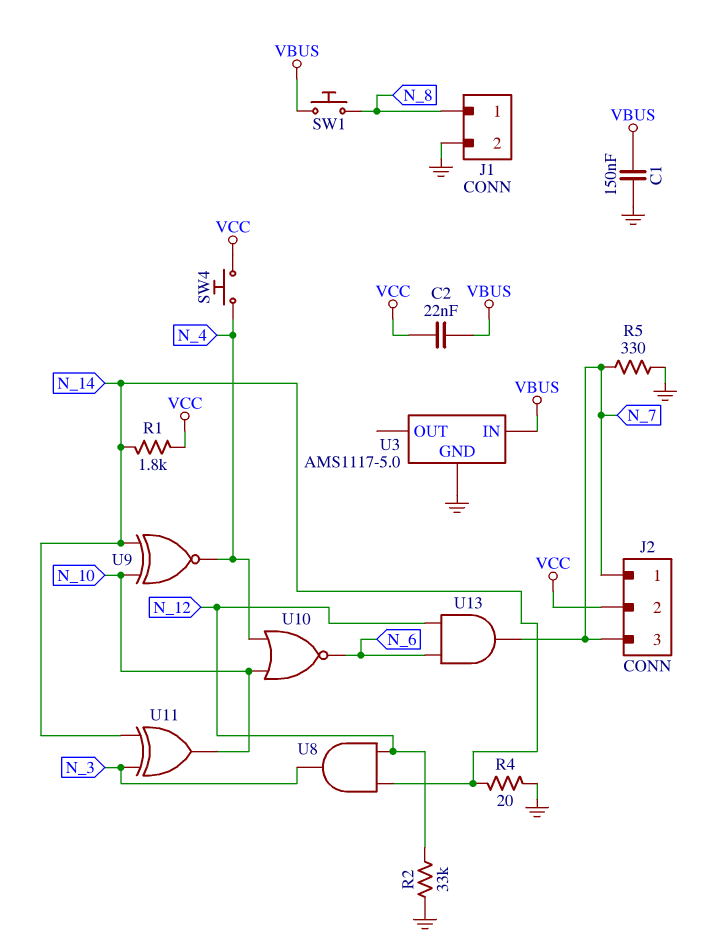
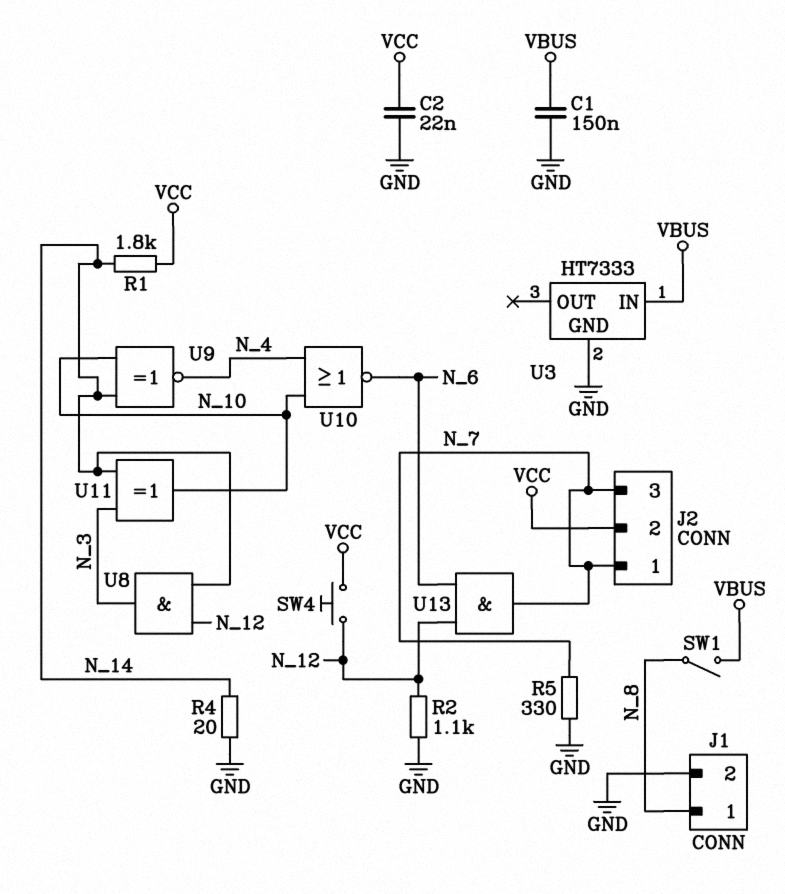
C2: 22nF (VBUS, VCC) -> 22nF (GND, VCC)
R2: 33k (GND, N_12) -> 1.1k (GND, N_12)
SW1: button (N_8, VBUS) -> switch (N_8, VBUS)
SW4: button (N_4, VCC) -> button (N_12, VCC)
U3: AMS1117-5.0 -> HT7333

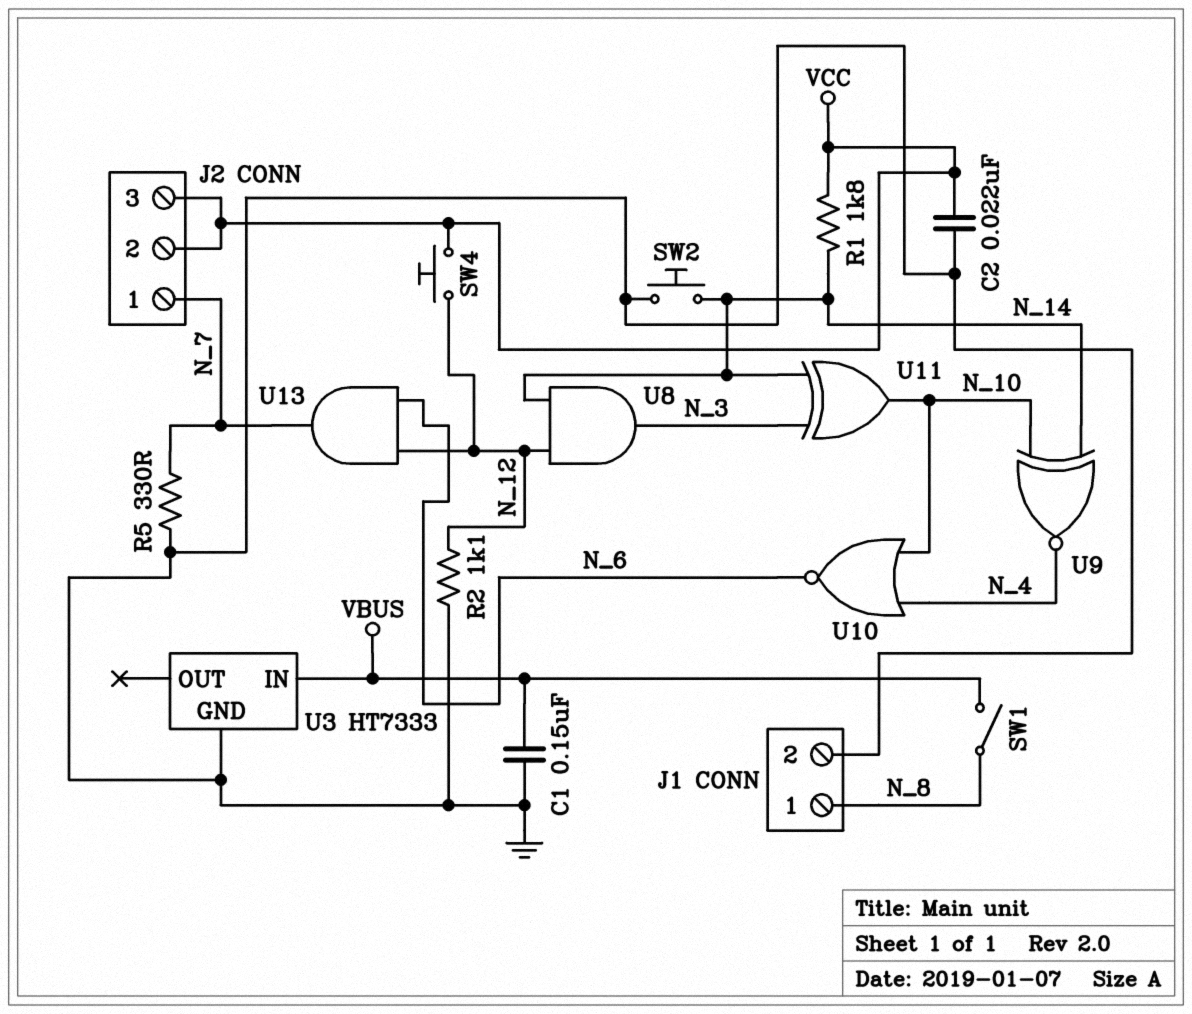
J2 pin 3: N_7 -> VCC
R4: 20 (GND, N_14) -> none
SW2: none -> button (GND, N_14)

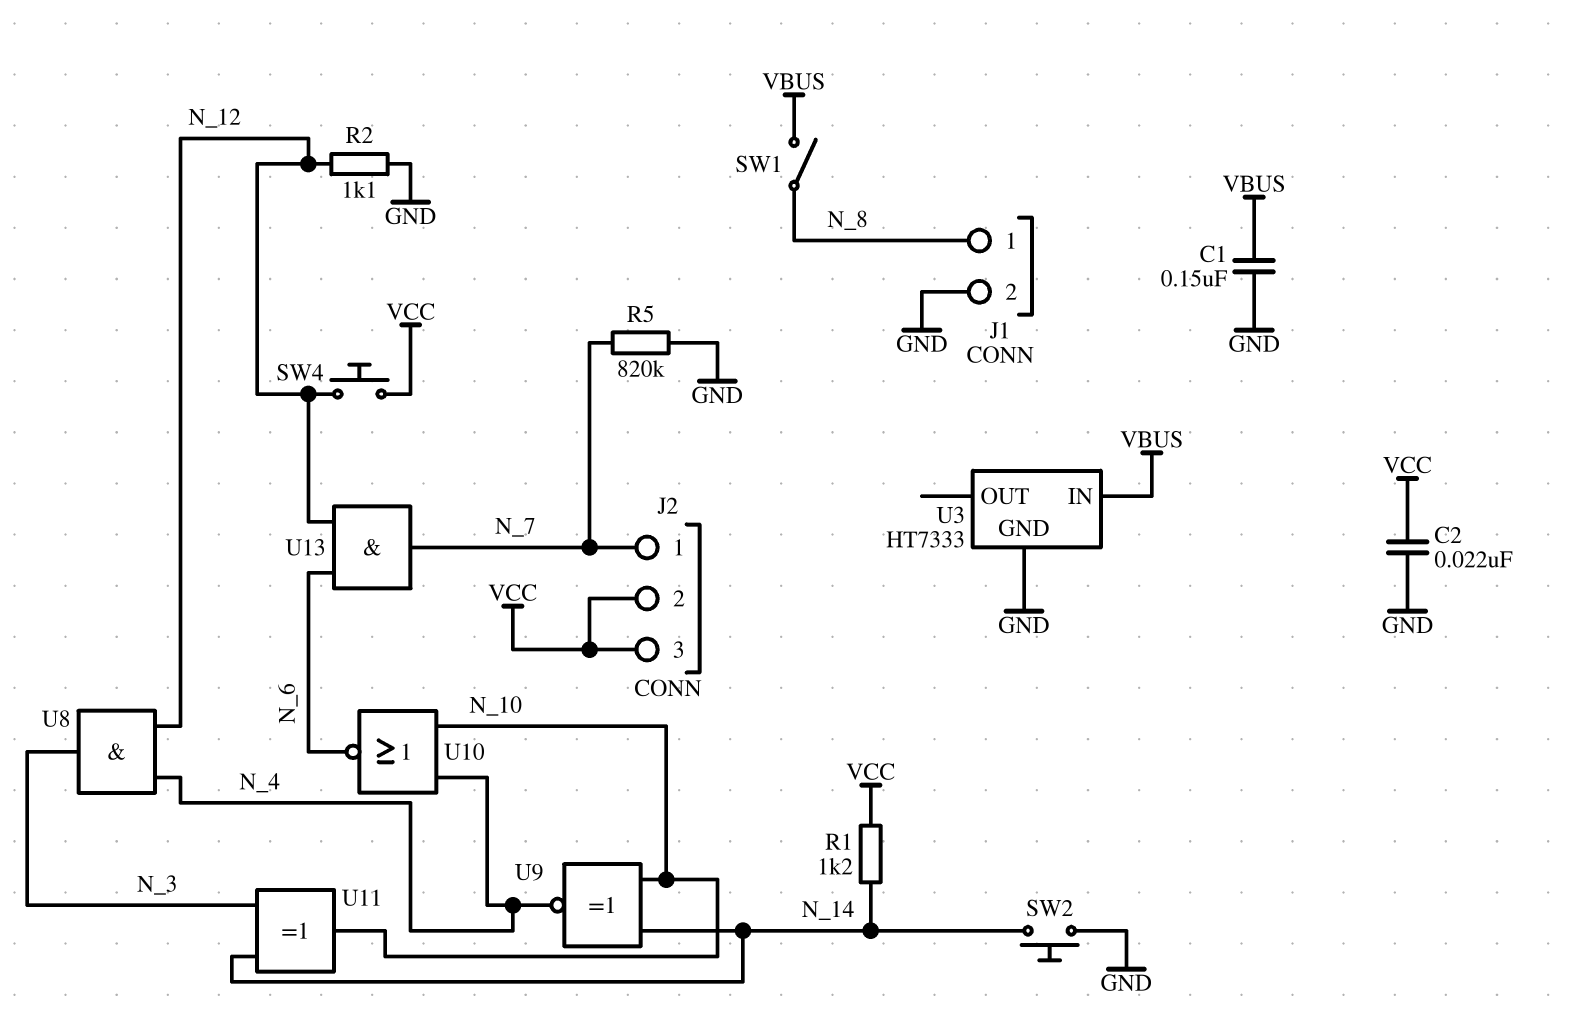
R1: 1.8k (N_14, VCC) -> 1.2k (N_14, VCC)
R5: 330 (GND, N_7) -> 820k (GND, N_7)
U8: AND (in N_12, in N_14, out N_3) -> AND (in N_4, in N_12, out N_3)

